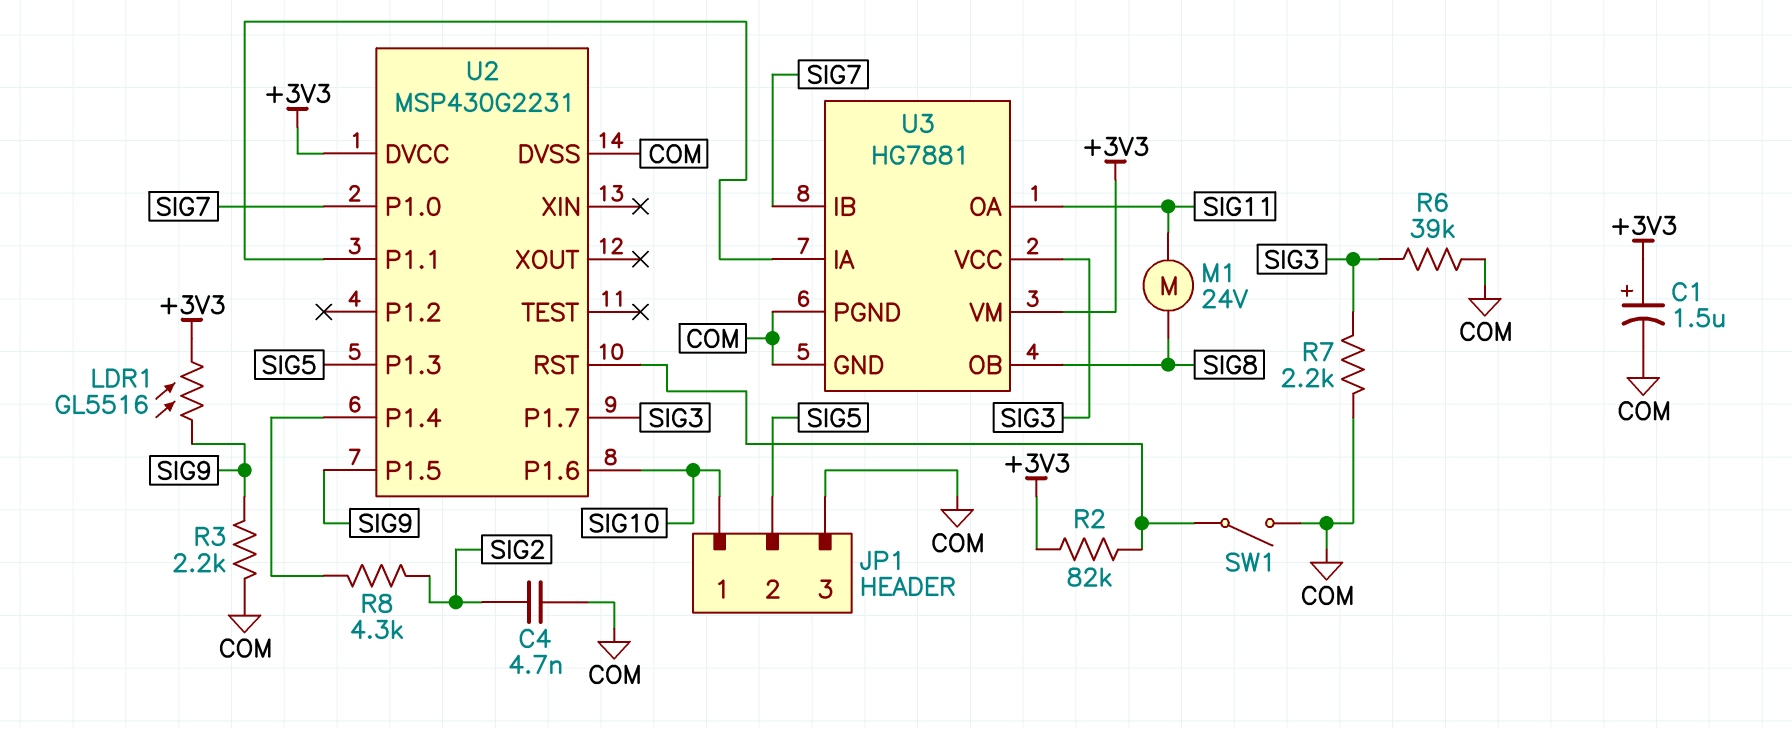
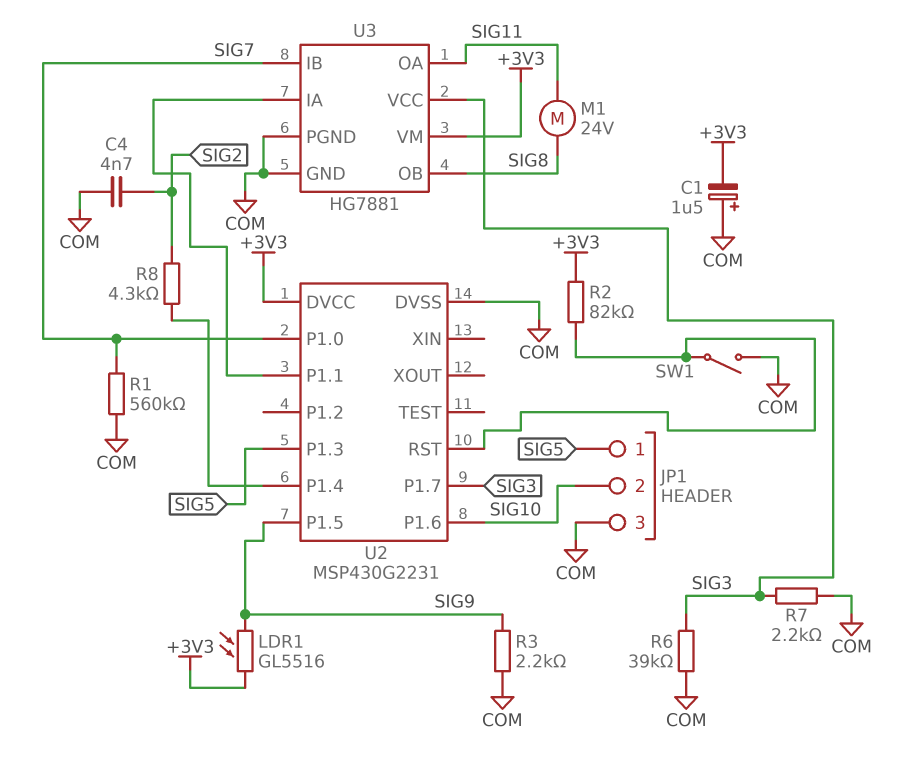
C1: 1.5uF (plus +3V3, minus COM) -> 1.5uF (plus COM, minus +3V3)
JP1 pin 1: SIG10 -> SIG5
JP1 pin 2: SIG5 -> SIG10
R1: none -> 560k (COM, SIG7)

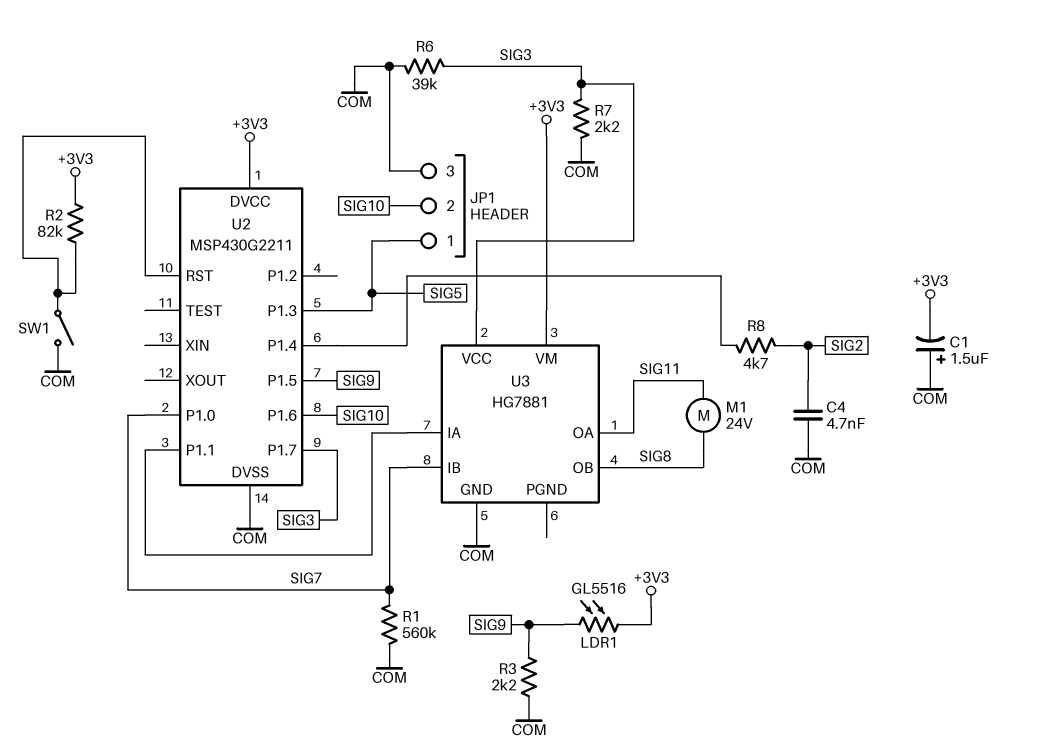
R8: 4.3k (SIG2, U2/P1.4) -> 4.7k (SIG2, U2/P1.4)
U2: MSP430G2231 -> MSP430G2211
U3 pin PGND: COM -> none

